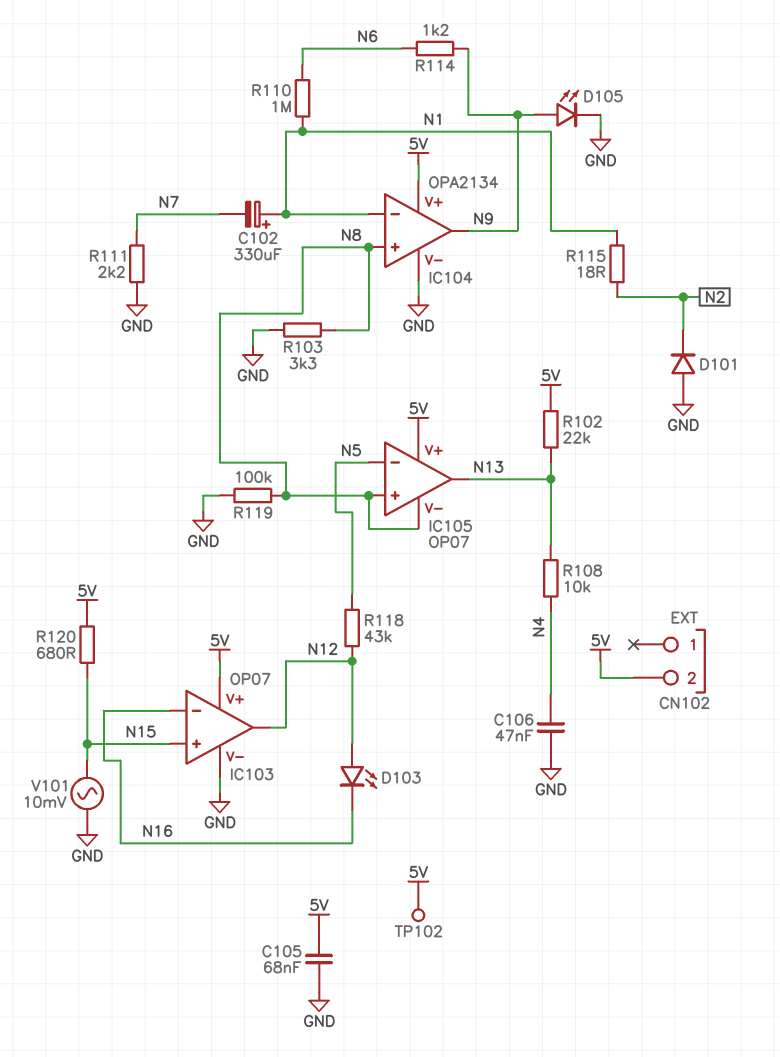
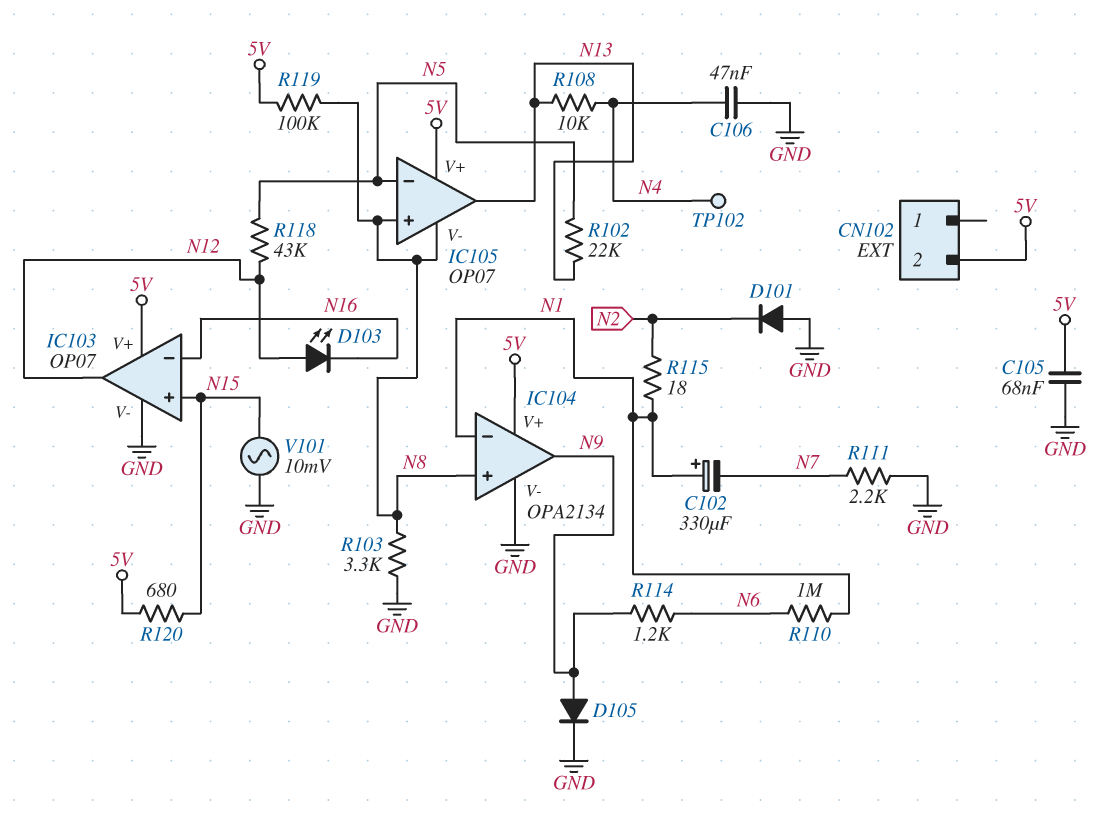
D105: LED (A N9, K GND) -> diode (A N9, K GND)
R102: 22k (5V, N13) -> 22k (N5, N13)
R119: 100k (GND, N8) -> 100k (5V, N8)
TP102: test point (5V) -> test point (N4)

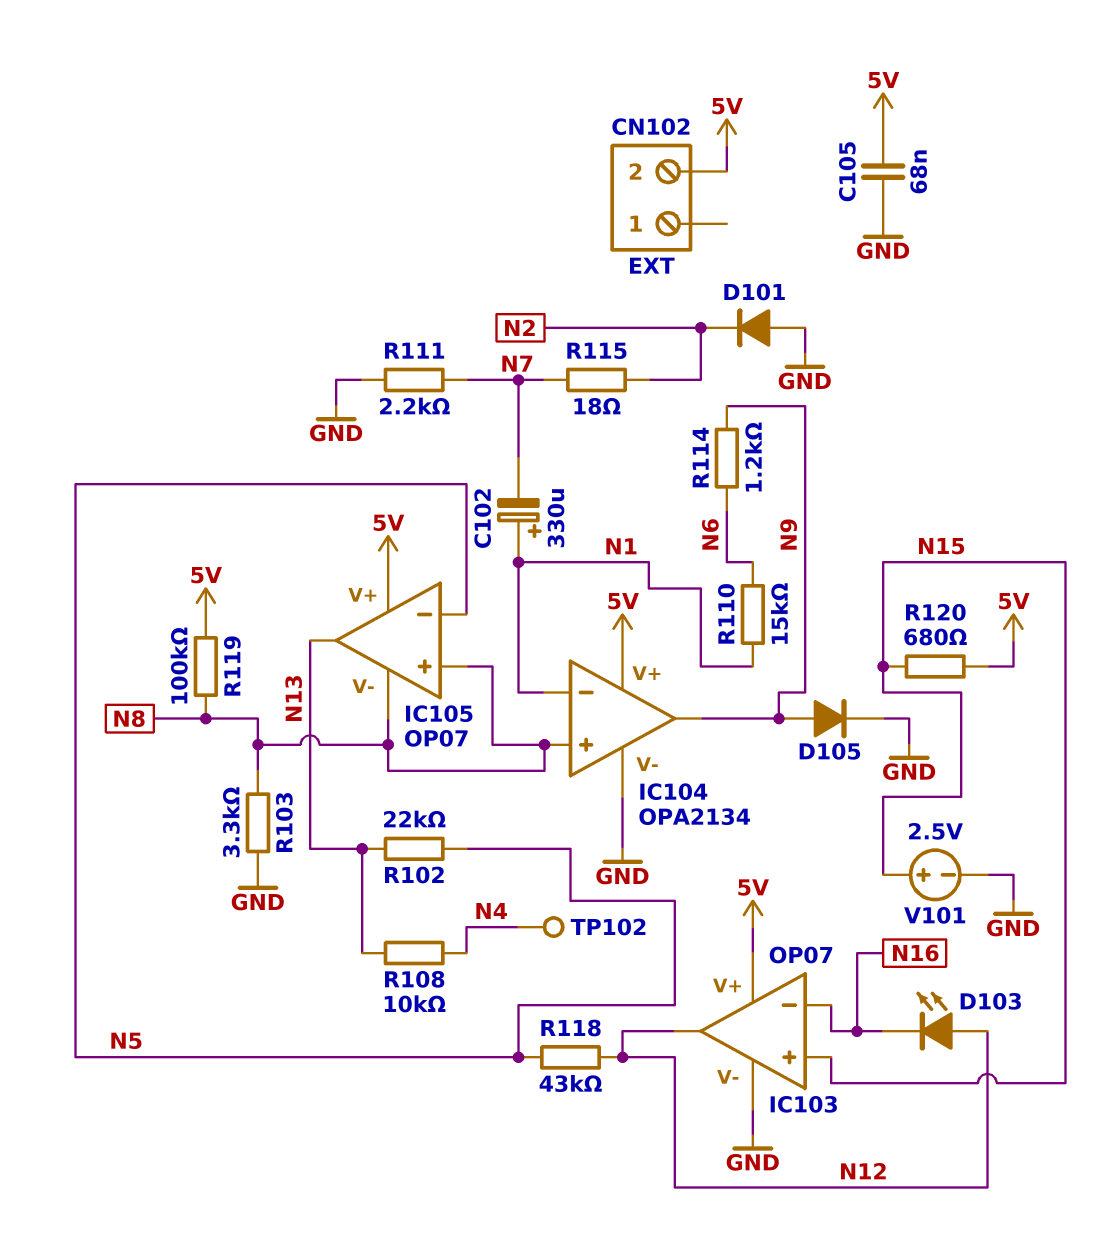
C106: 47nF (GND, N4) -> none
R110: 1M (N1, N6) -> 15k (N1, N6)
R115: 18 (N1, N2) -> 18 (N2, N7)
V101: AC 10mV (GND, N15) -> 2.5V (plus N15, minus GND)

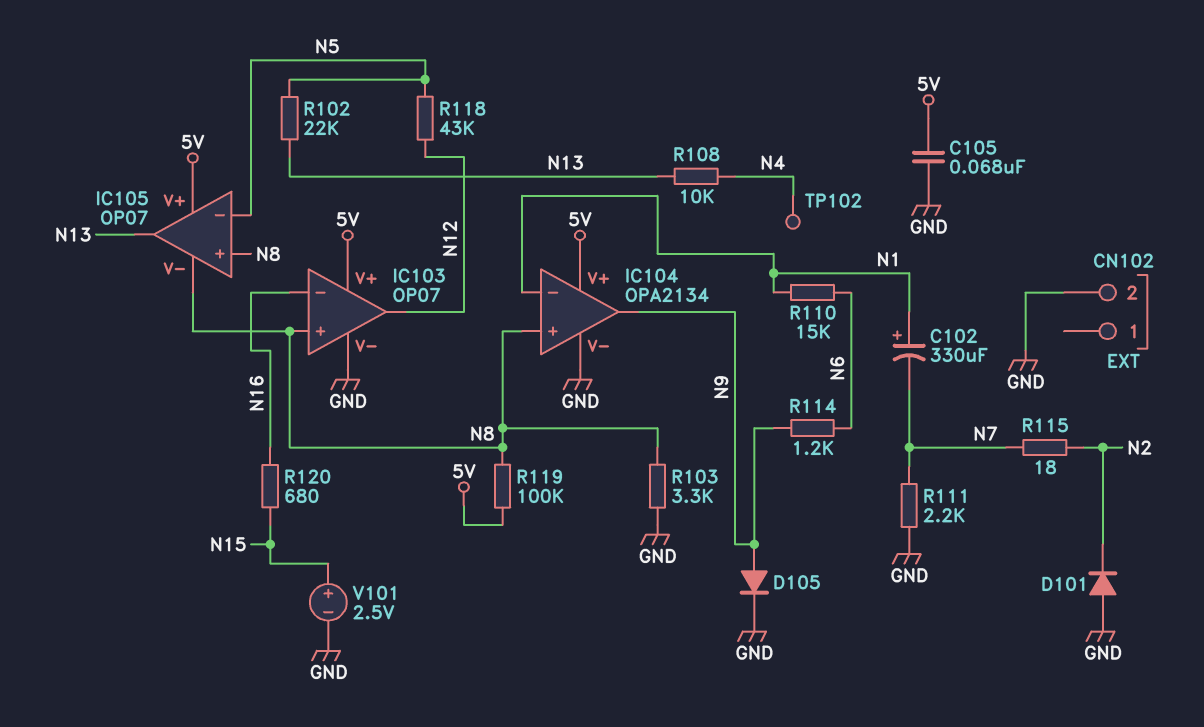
CN102 pin 2: 5V -> GND
D103: LED (A N12, K N16) -> none
IC103 pin in+: N15 -> N8
R120: 680 (5V, N15) -> 680 (N15, N16)

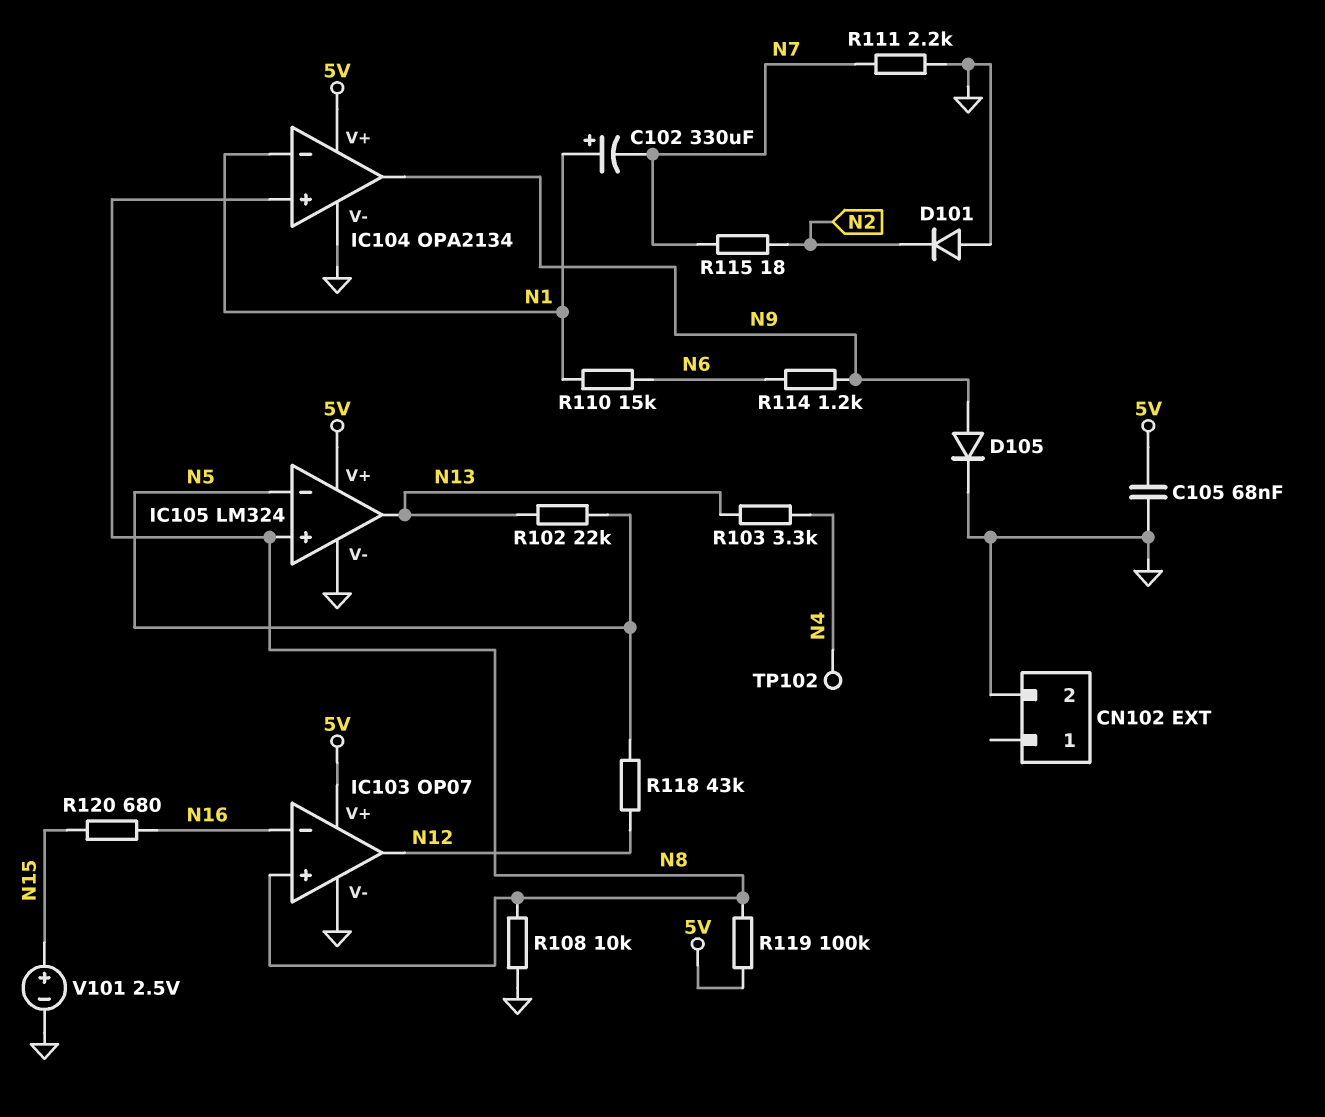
IC105: OP07 -> LM324
IC105 pin V-: N8 -> GND
R103: 3.3k (GND, N8) -> 3.3k (N4, N13)
R108: 10k (N4, N13) -> 10k (GND, N8)

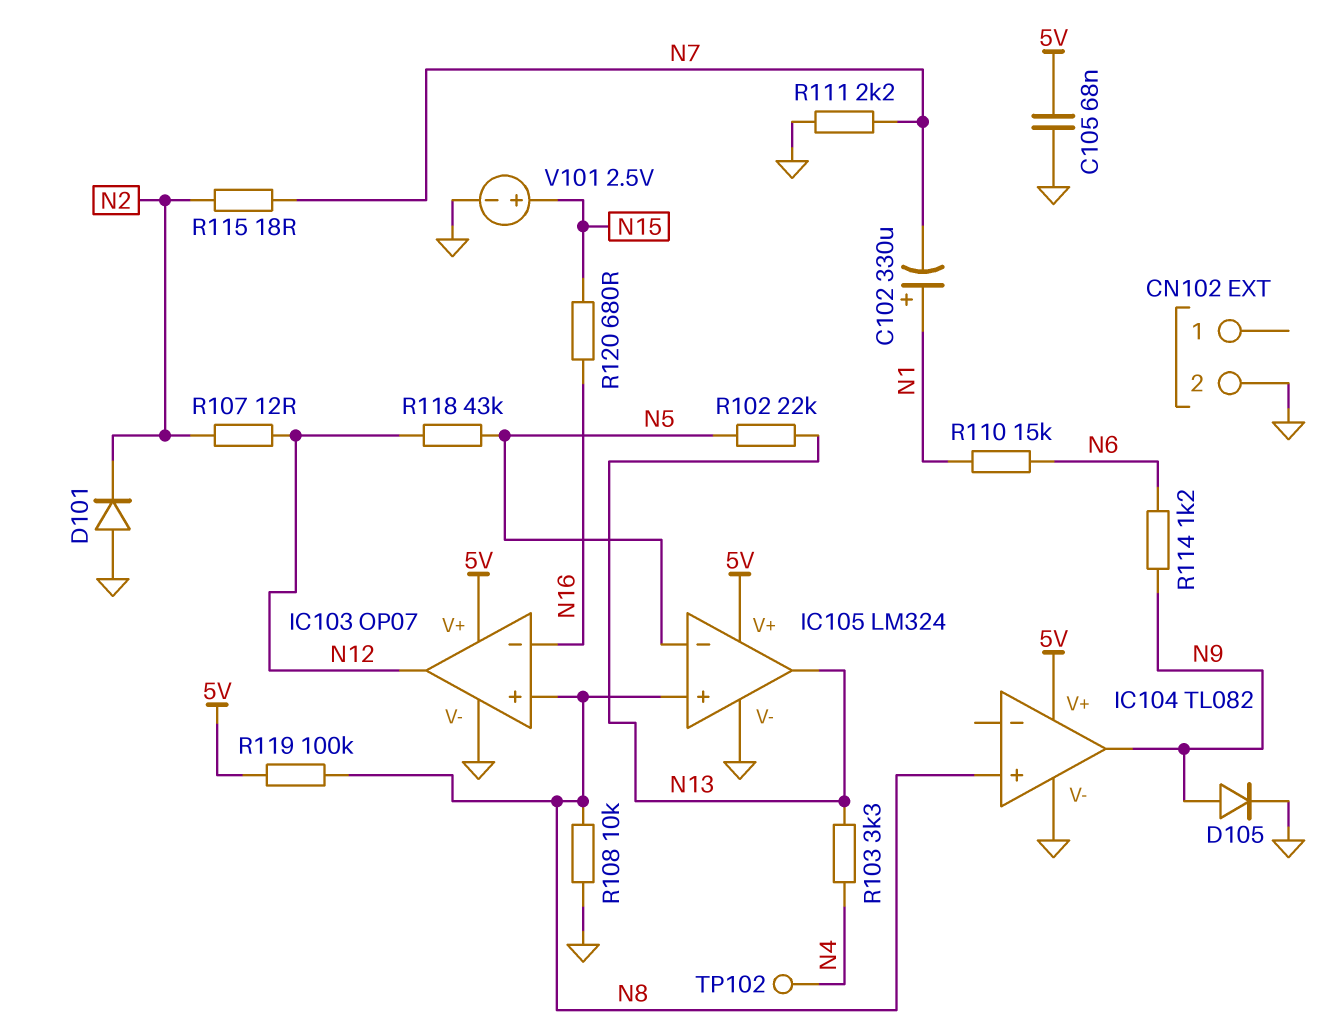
IC104: OPA2134 -> TL082
IC104 pin in-: N1 -> none
R107: none -> 12 (N2, N12)

